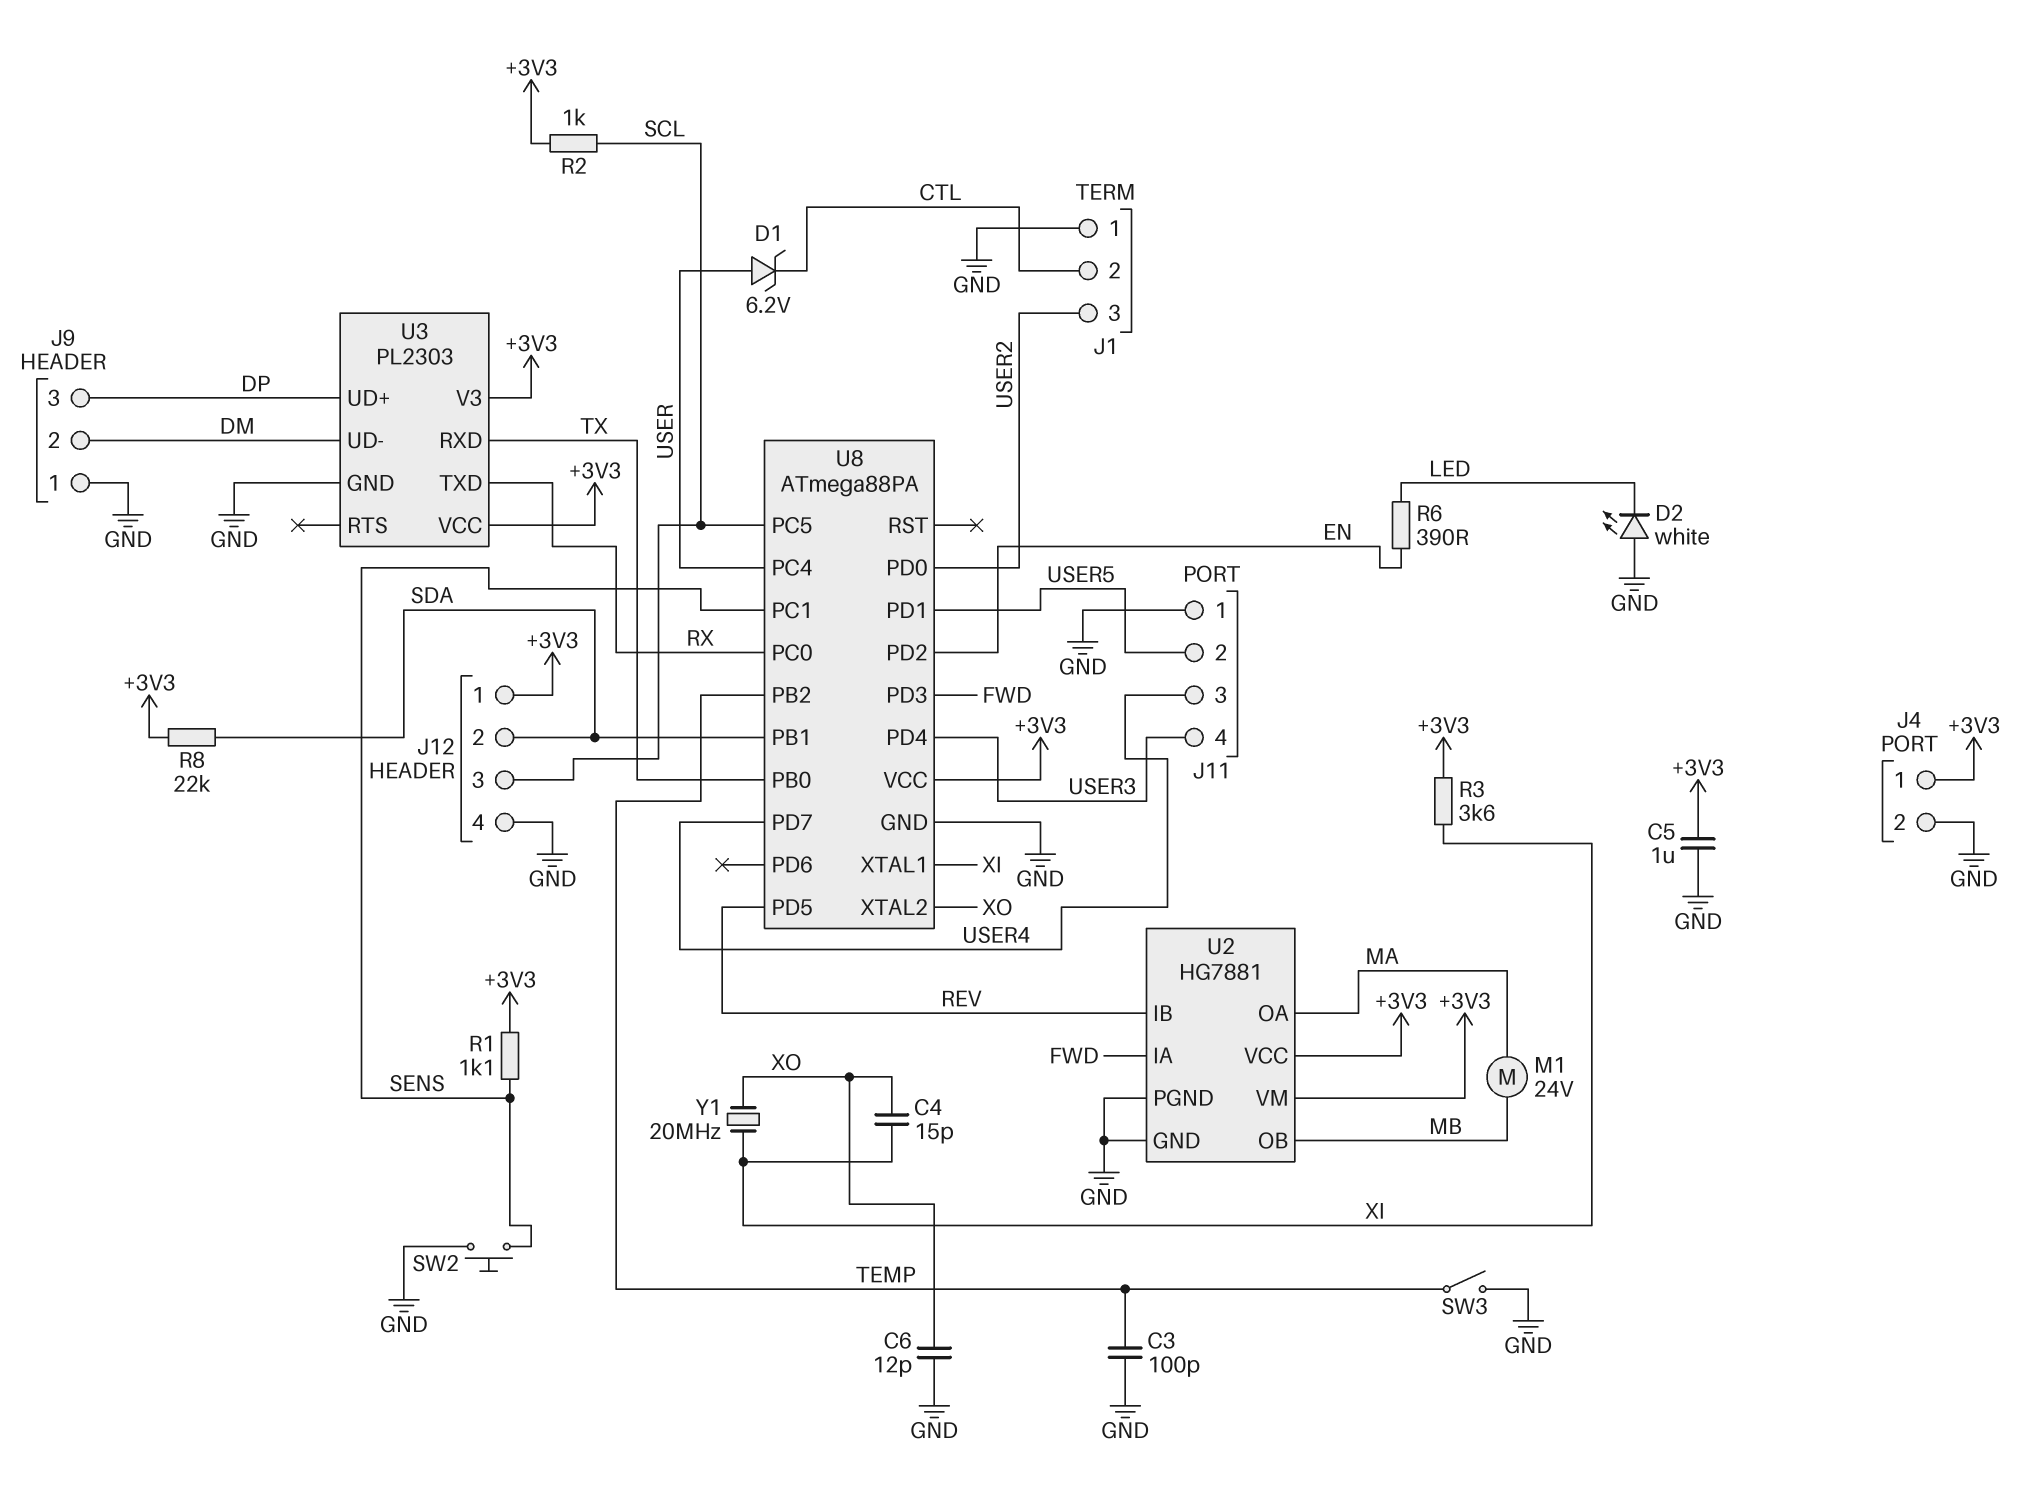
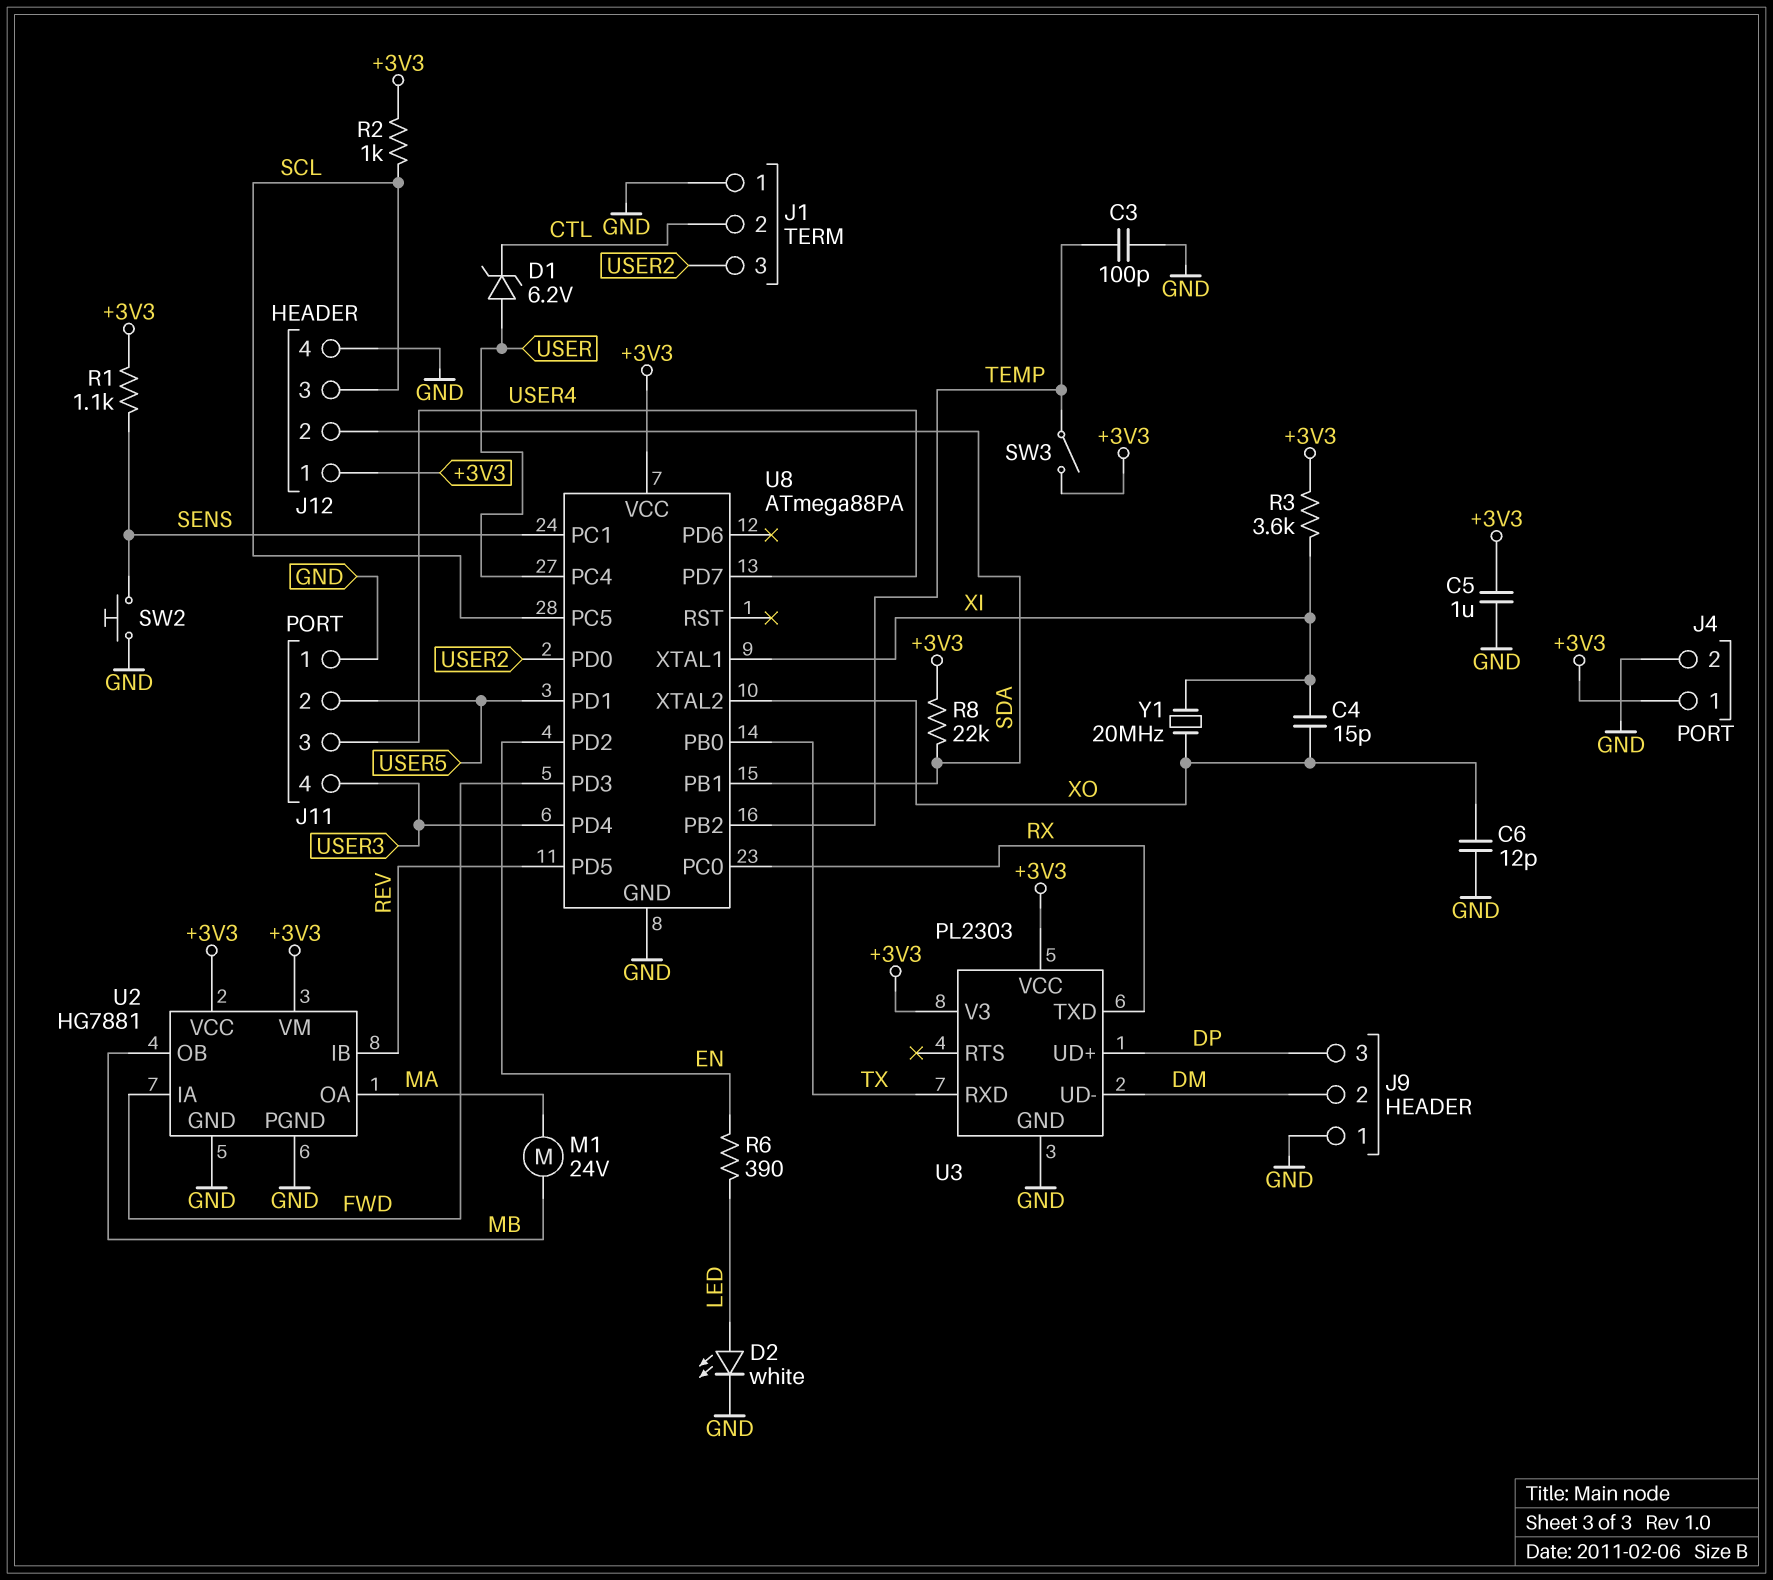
D2: LED white (A GND, K LED) -> LED white (A LED, K GND)
SW3: switch (GND, TEMP) -> switch (+3V3, TEMP)

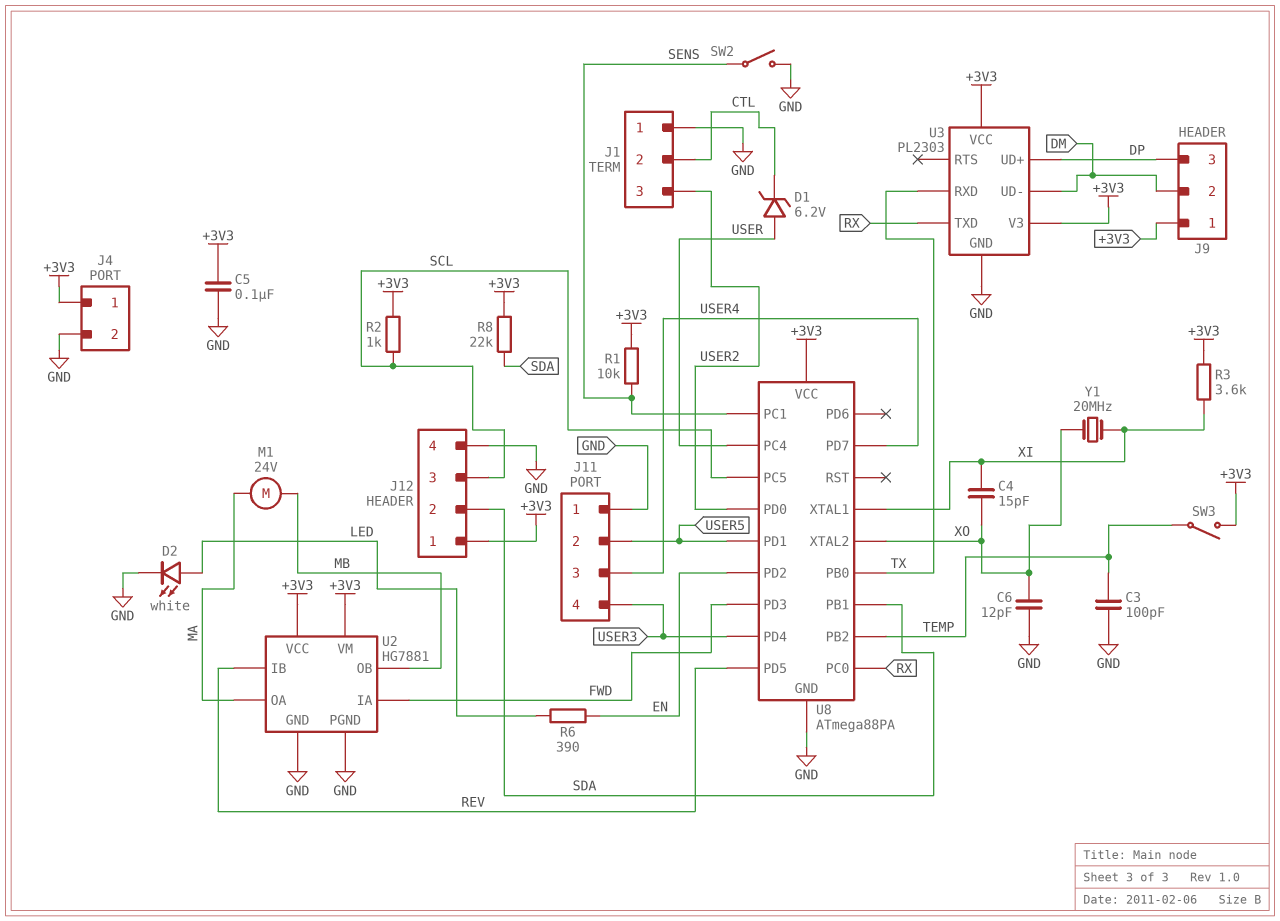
C5: 1uF (+3V3, GND) -> 100nF (+3V3, GND)
J9 pin 1: GND -> +3V3
R1: 1.1k (+3V3, SENS) -> 10k (+3V3, SENS)
SW2: button (GND, SENS) -> switch (GND, SENS)

